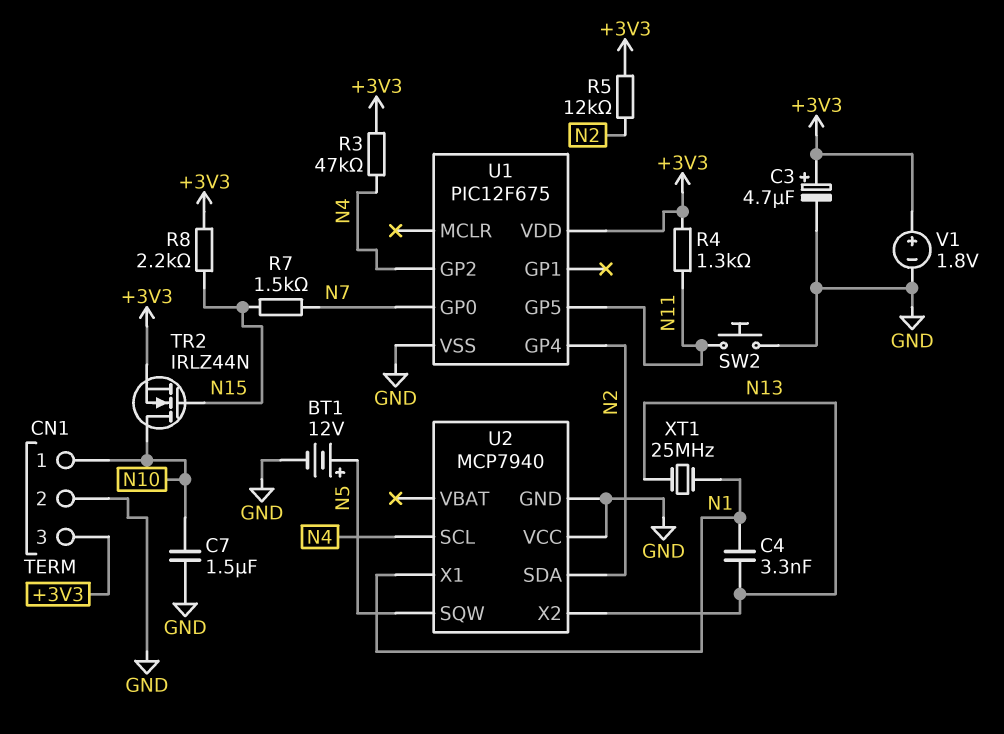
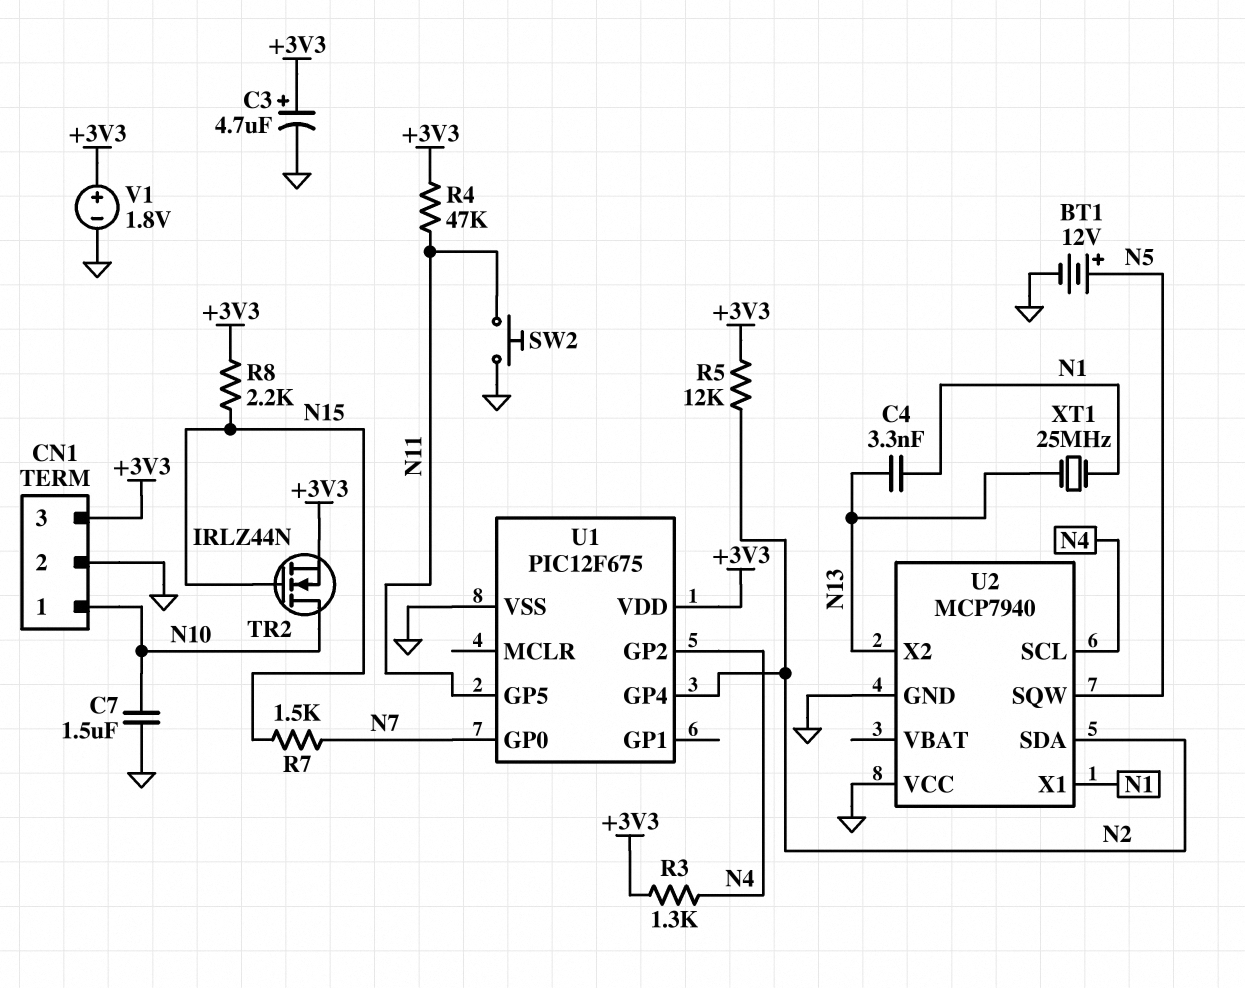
R3: 47k (+3V3, N4) -> 1.3k (+3V3, N4)
R4: 1.3k (+3V3, N11) -> 47k (+3V3, N11)

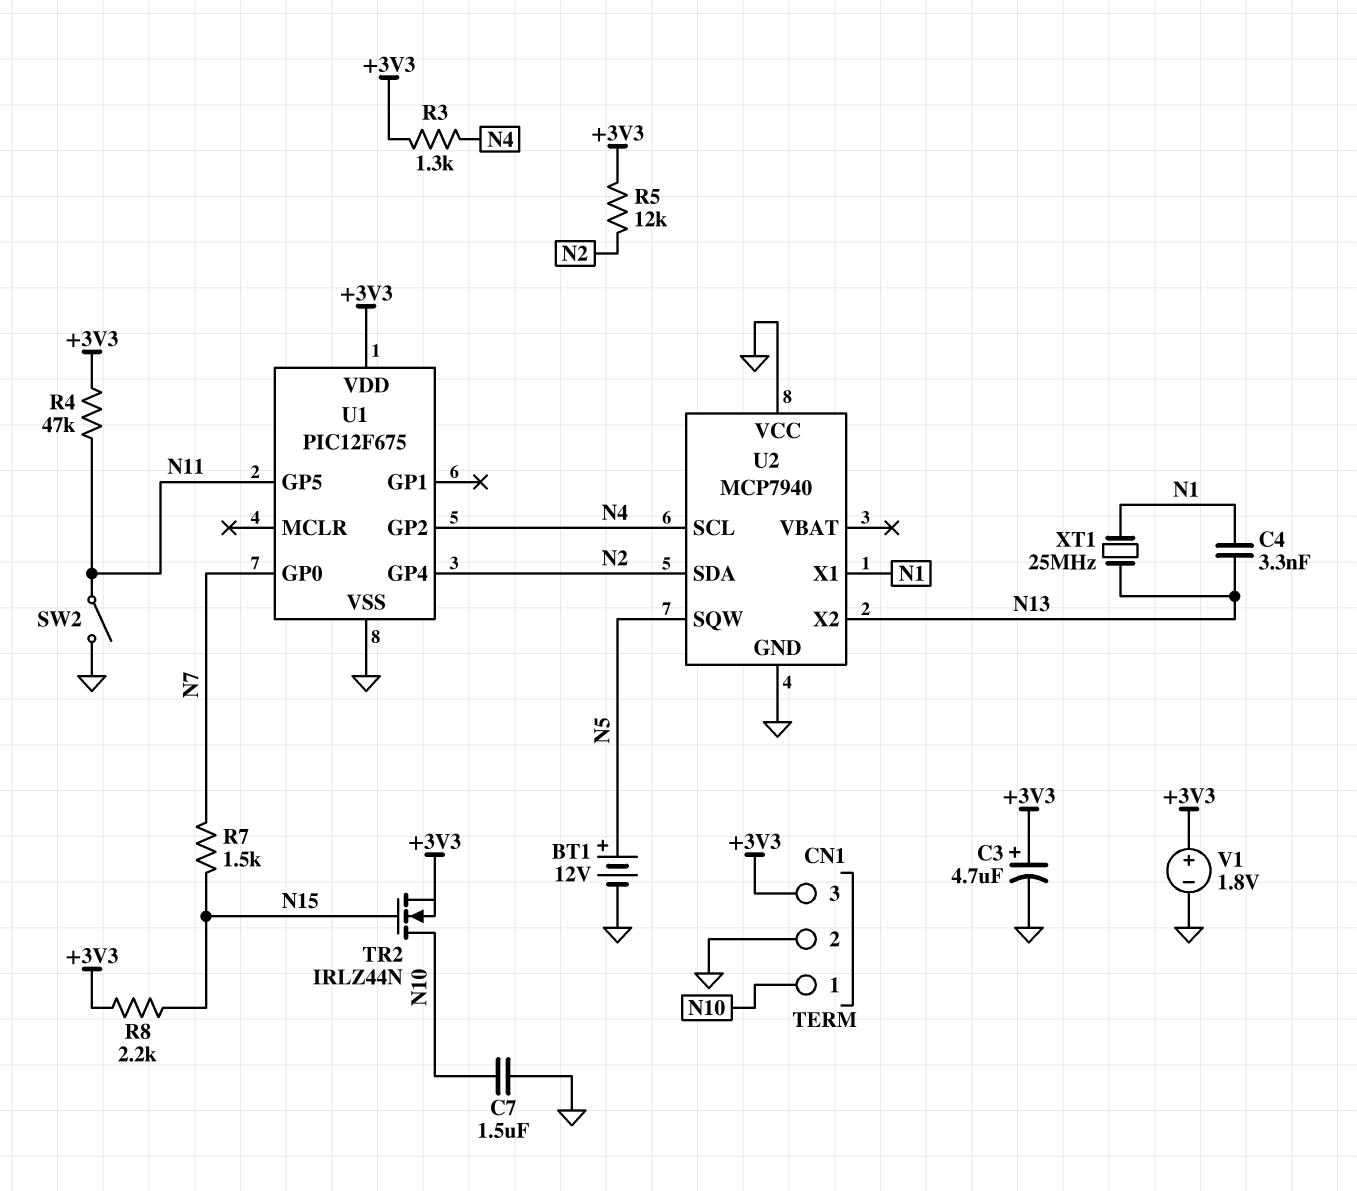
SW2: button (GND, N11) -> switch (GND, N11)

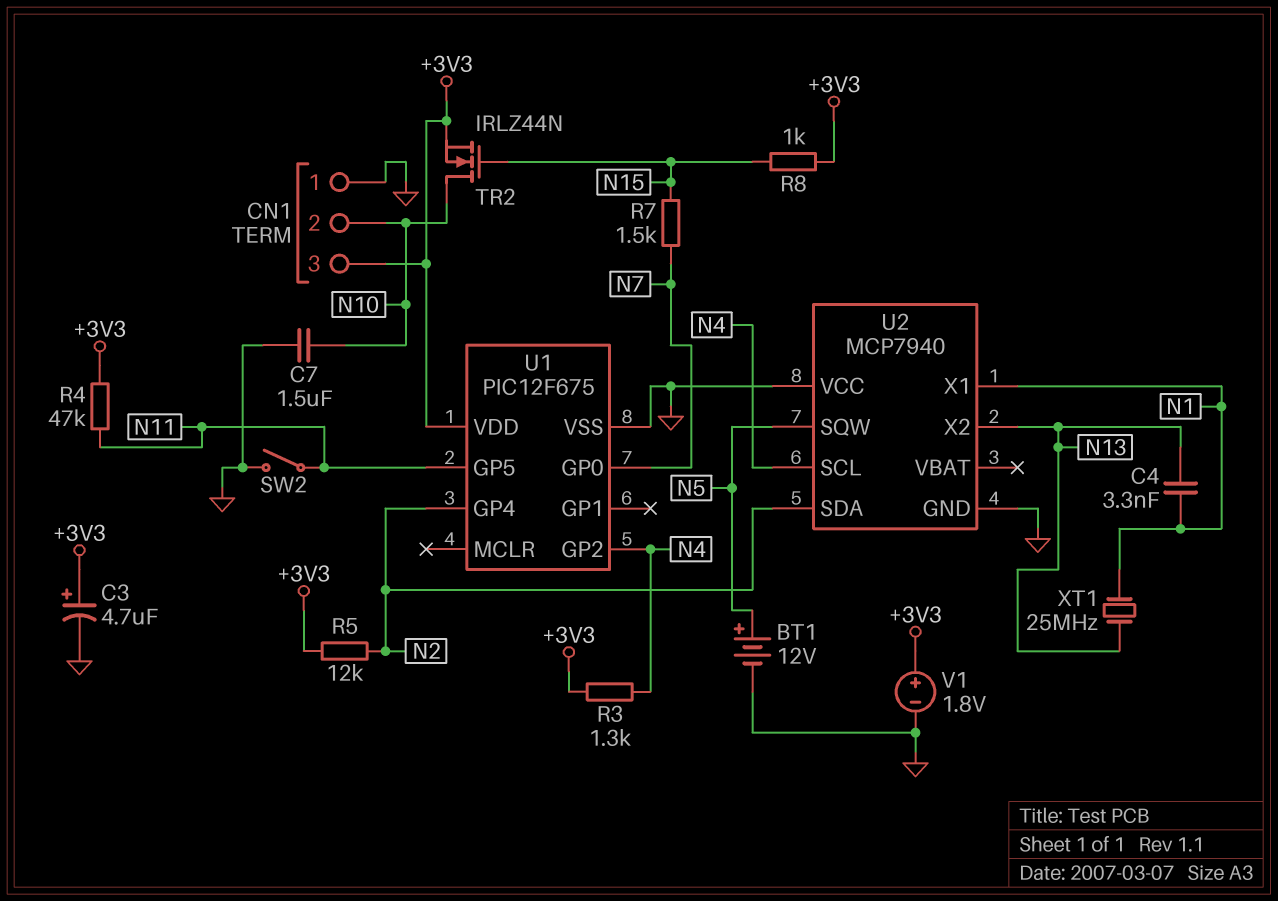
CN1 pin 1: N10 -> GND
CN1 pin 2: GND -> N10
R8: 2.2k (+3V3, N15) -> 1k (+3V3, N15)

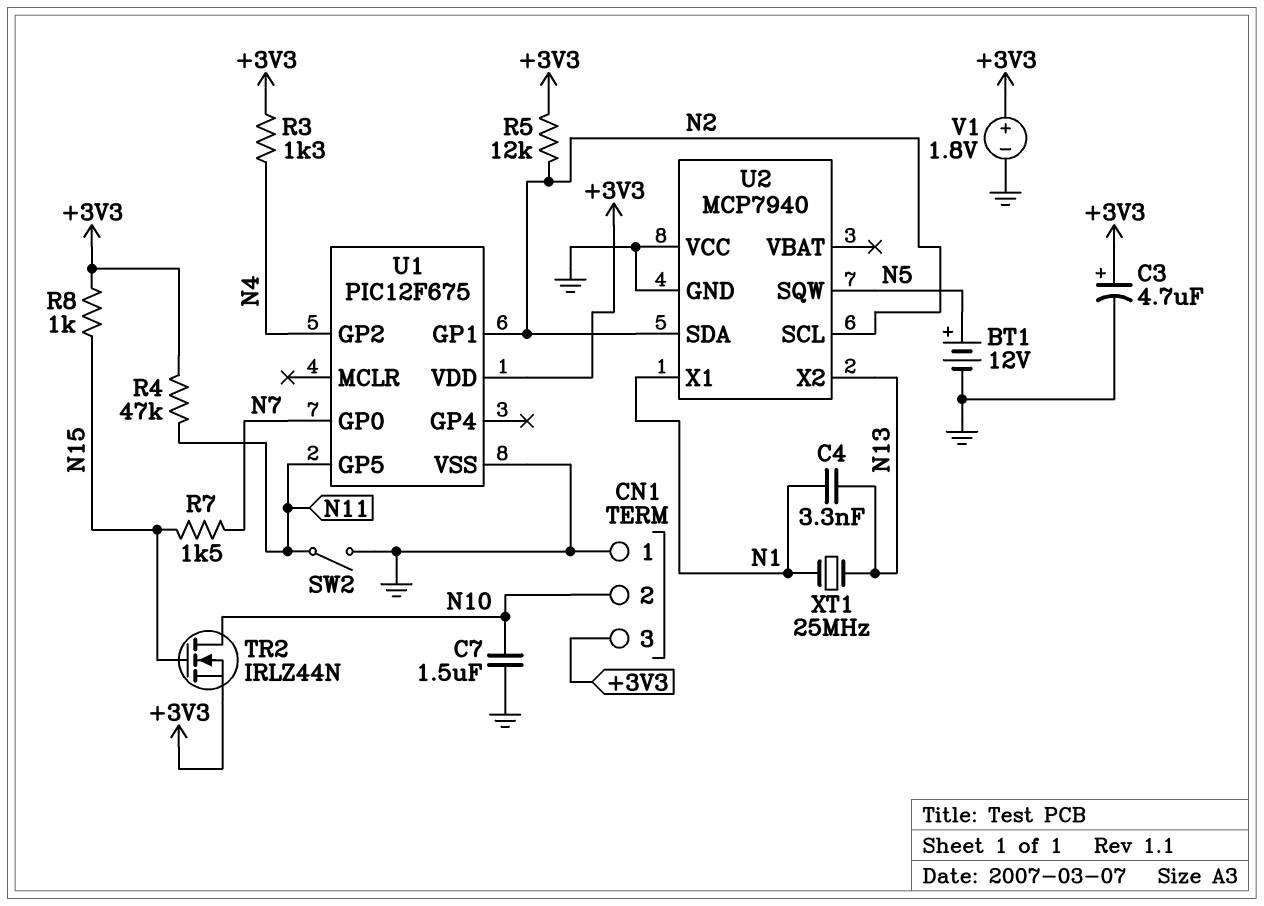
U1 pin GP1: none -> N2
U1 pin GP4: N2 -> none
U2 pin SCL: N4 -> N2

